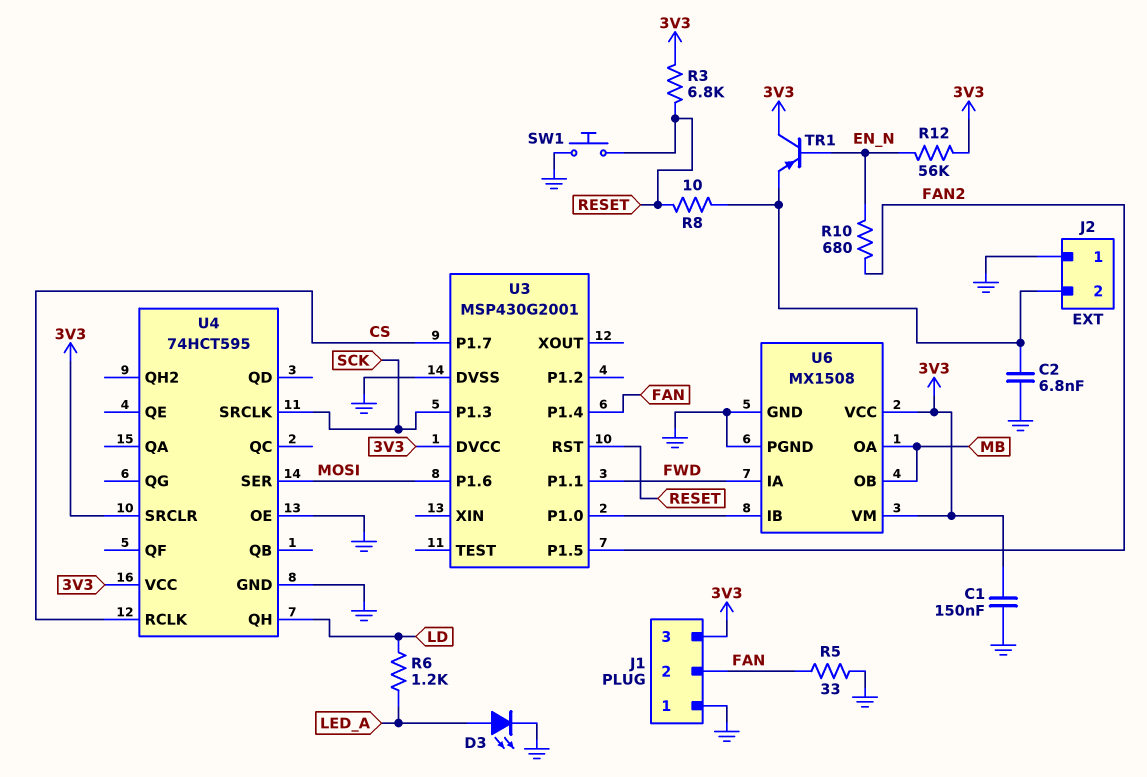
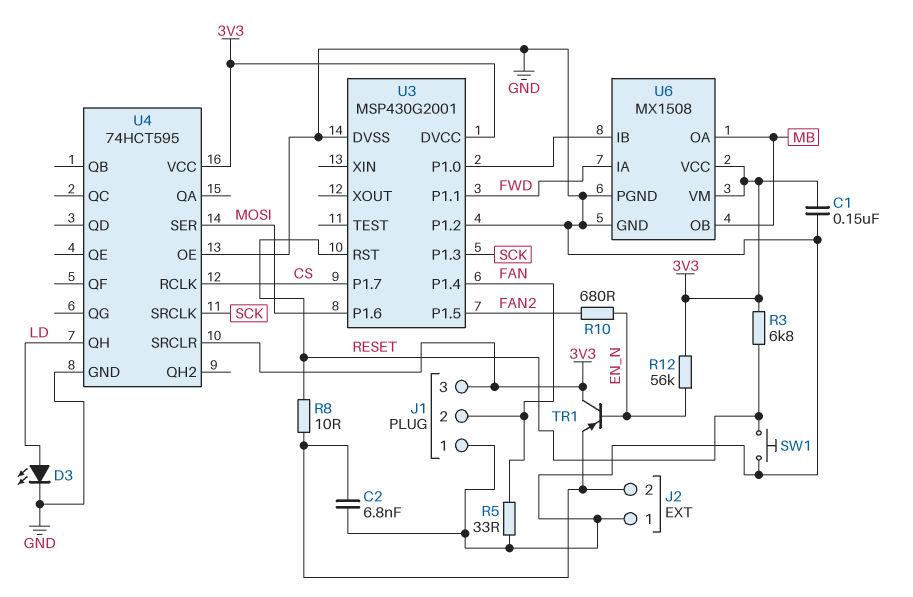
D3: LED (A LED_A, K GND) -> LED (A LD, K GND)
R6: 1.2k (LD, LED_A) -> none
U3 pin P1.2: none -> GND

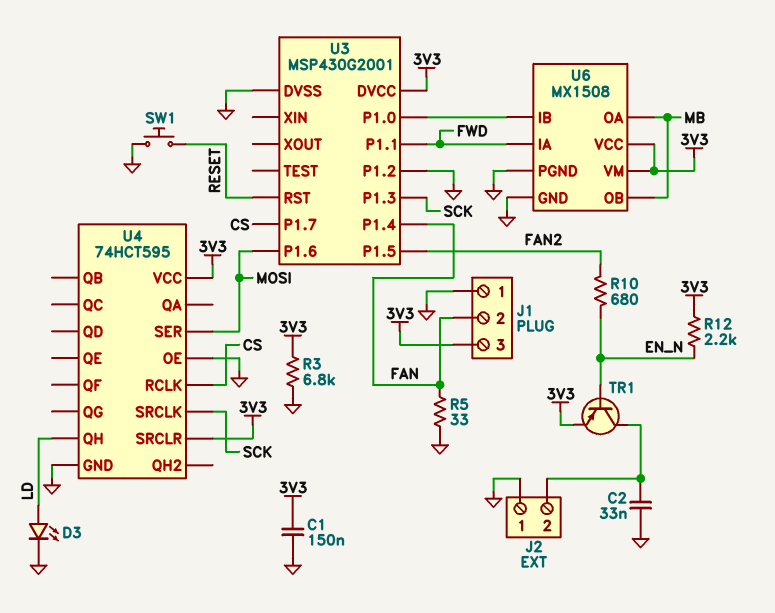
C2: 6.8nF (GND, J2/2) -> 33nF (GND, J2/2)
R3: 6.8k (3V3, RESET) -> 6.8k (3V3, GND)
R8: 10 (J2/2, RESET) -> none
R12: 56k (3V3, EN_N) -> 2.2k (3V3, EN_N)
TR1: PNP (B EN_N, C 3V3, E J2/2) -> PNP (B EN_N, C J2/2, E 3V3)

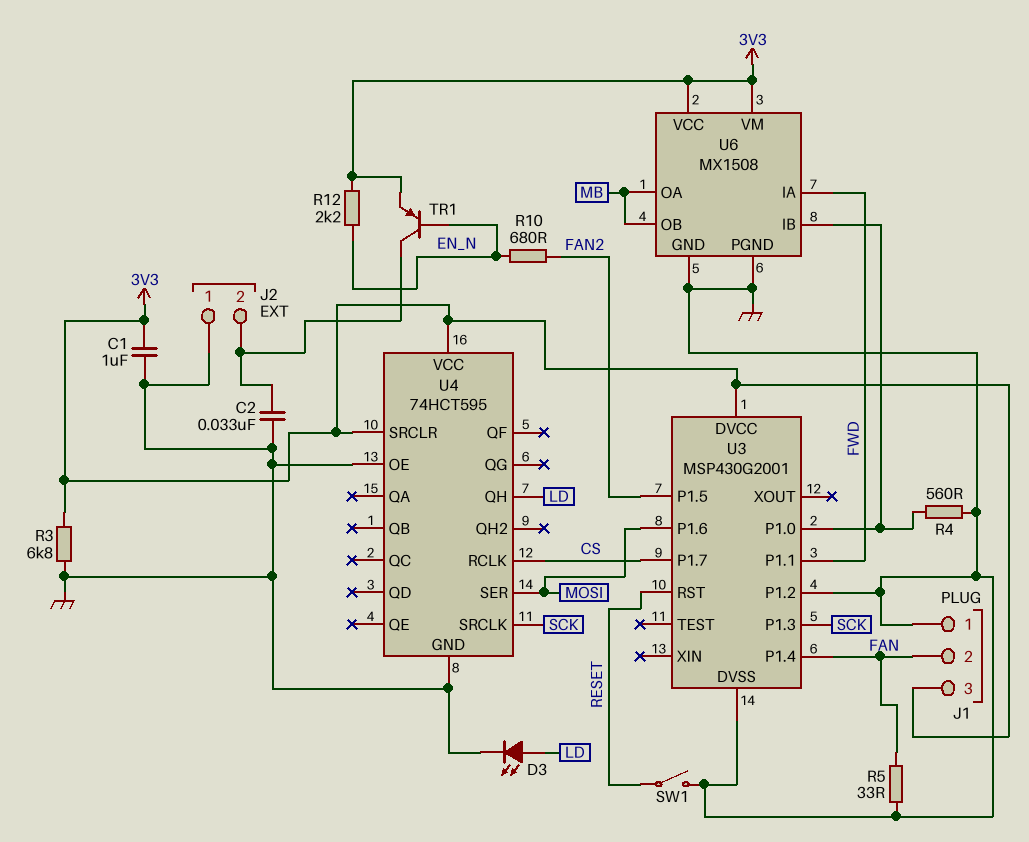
C1: 150nF (3V3, GND) -> 1uF (3V3, GND)
R4: none -> 560 (GND, U3/P1.0)
SW1: button (GND, RESET) -> switch (GND, RESET)

